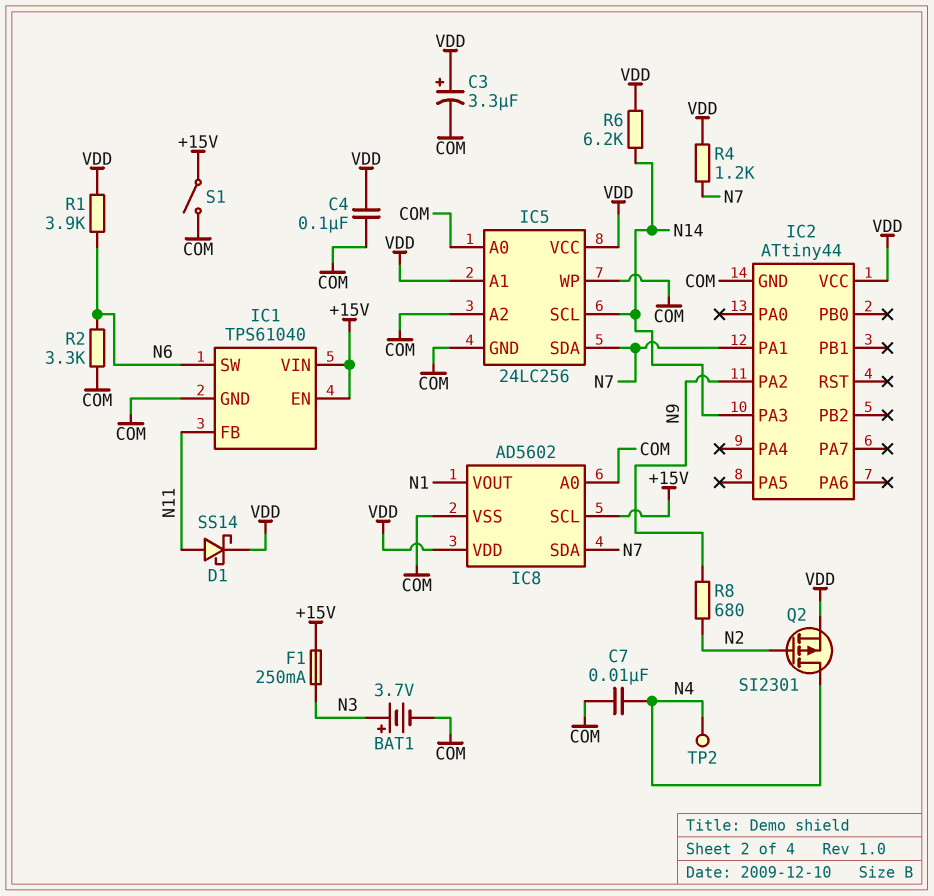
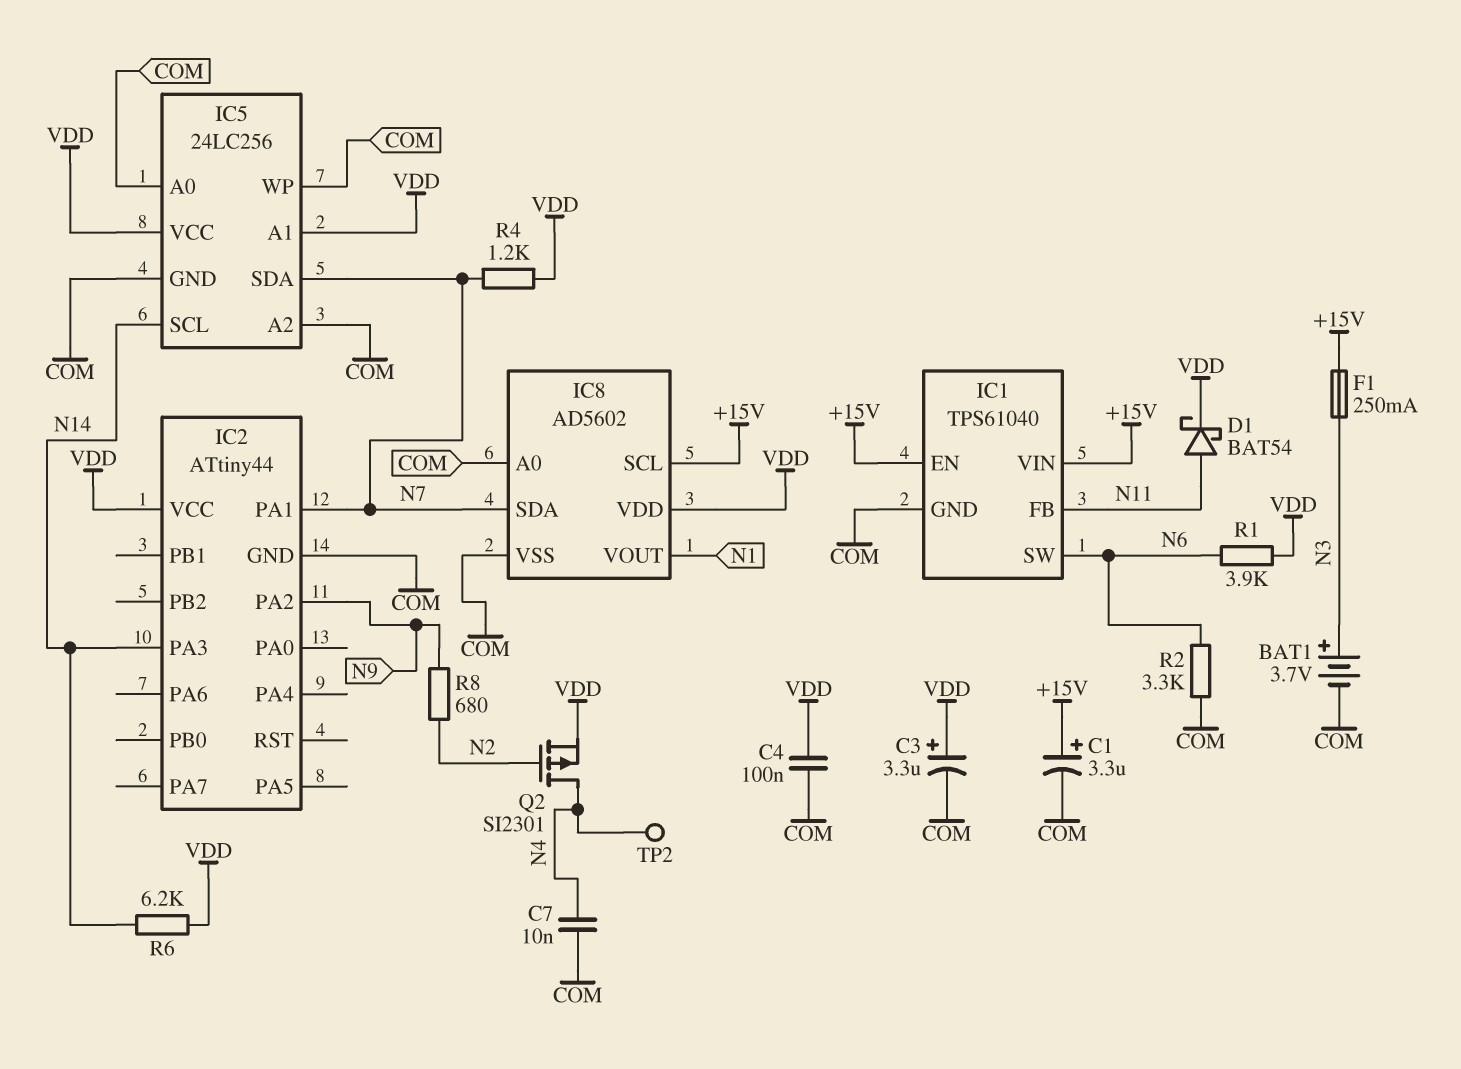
C1: none -> 3.3uF (plus +15V, minus COM)
D1: schottky SS14 (A N11, K VDD) -> schottky BAT54 (A N11, K VDD)
S1: switch (+15V, COM) -> none

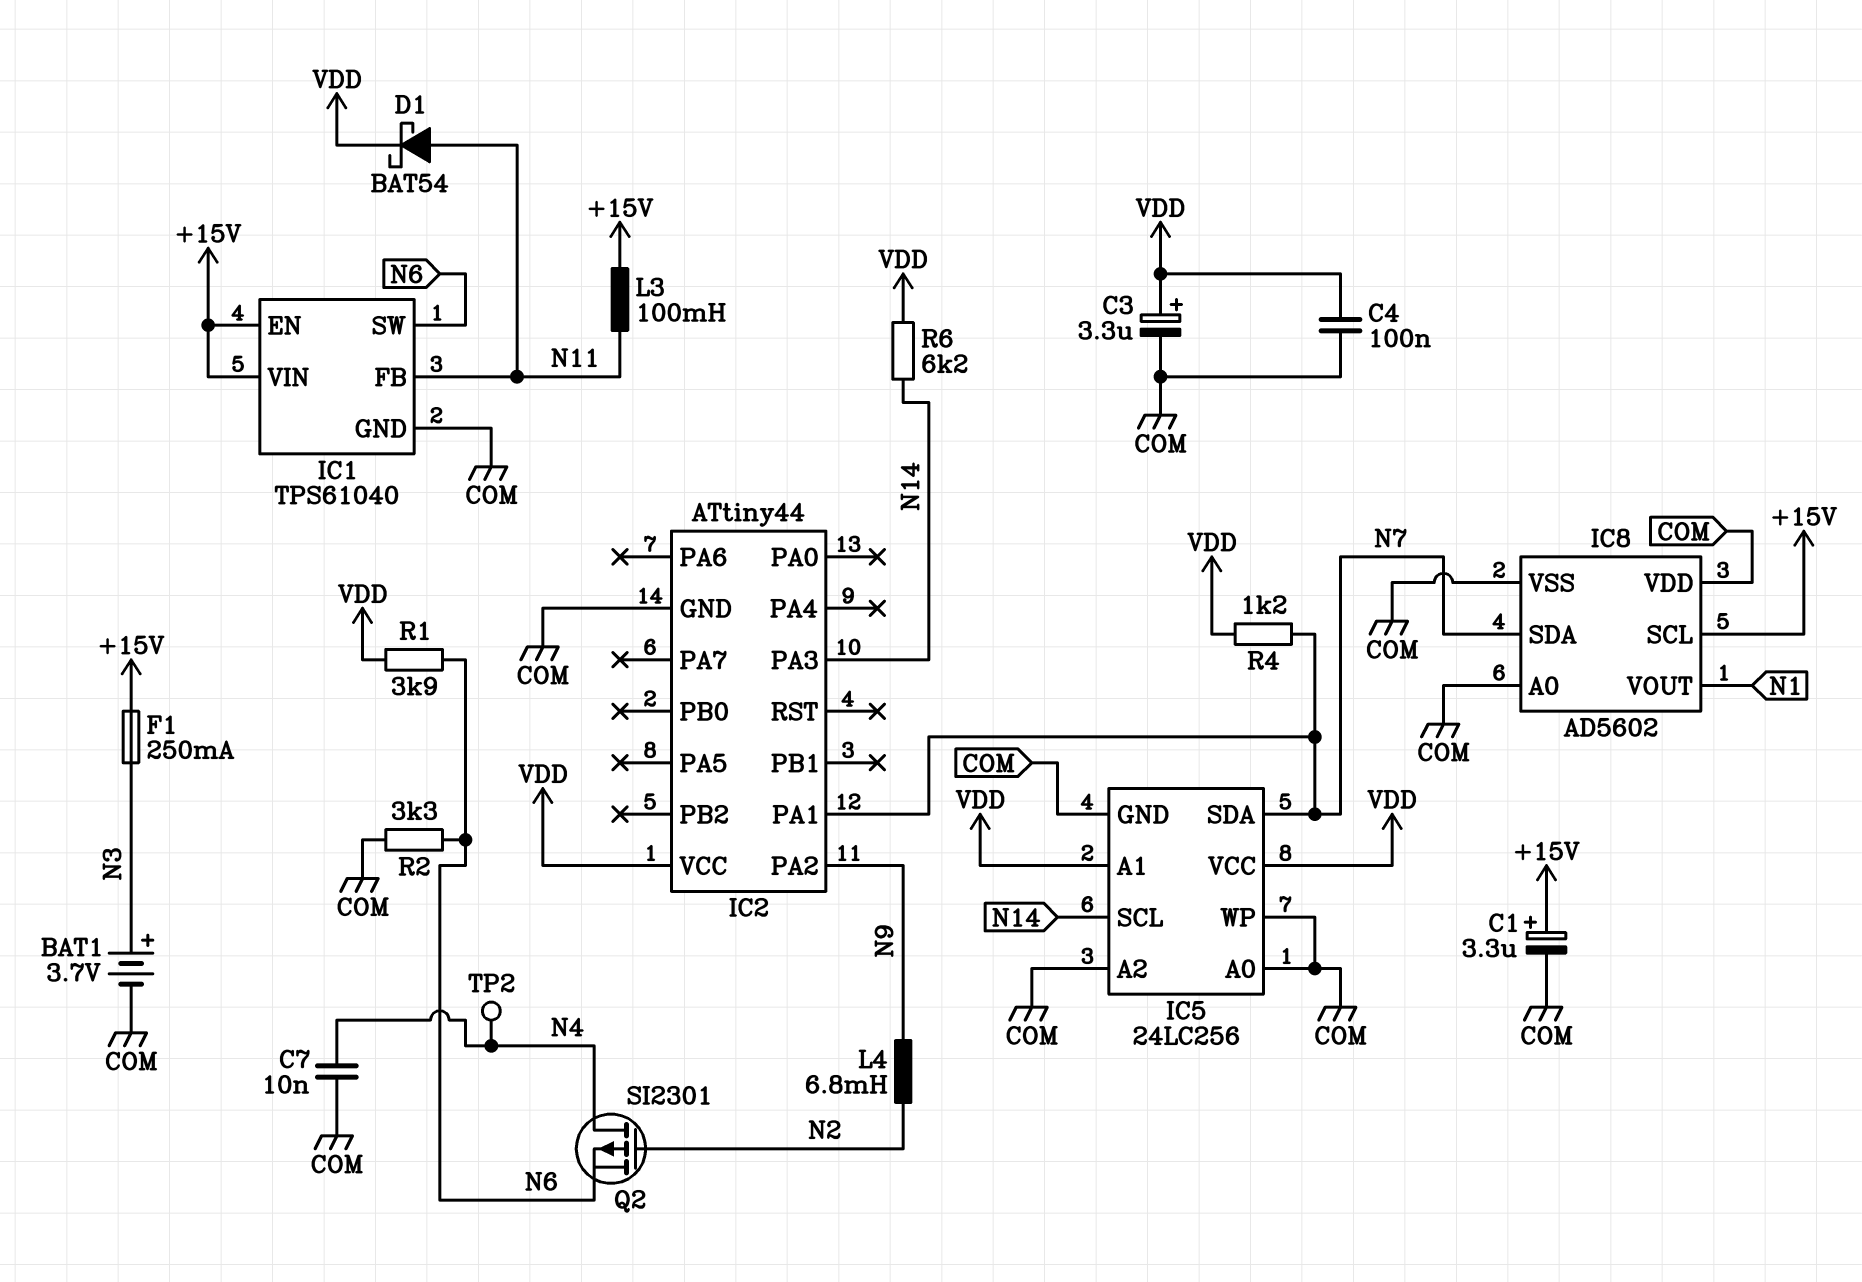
IC8 pin VDD: VDD -> COM
L3: none -> 100mH (+15V, N11)
L4: none -> 6.8mH (N2, N9)
Q2: PMOS SI2301 (G N2, D N4, S VDD) -> PMOS SI2301 (G N2, D N4, S N6)
R8: 680 (N2, N9) -> none

